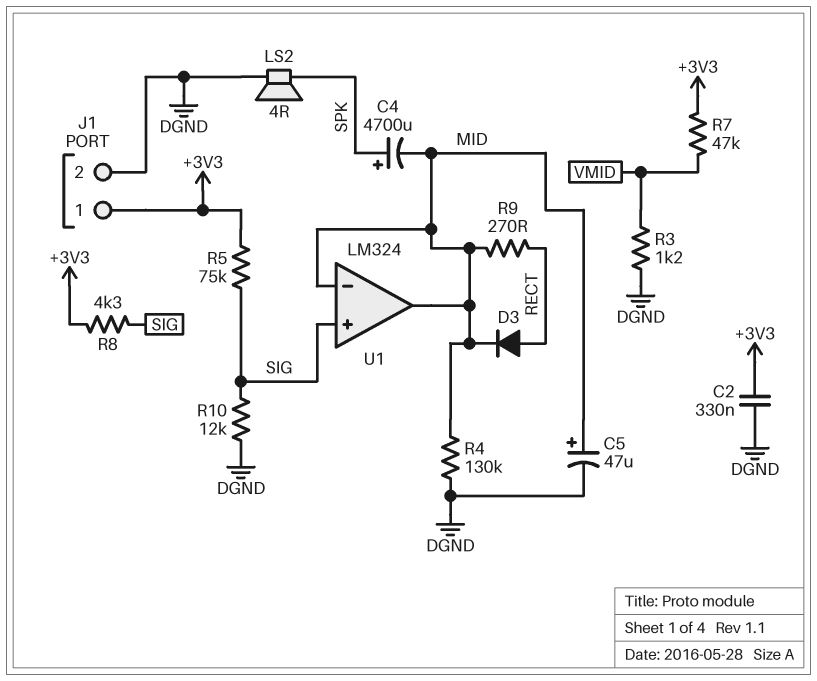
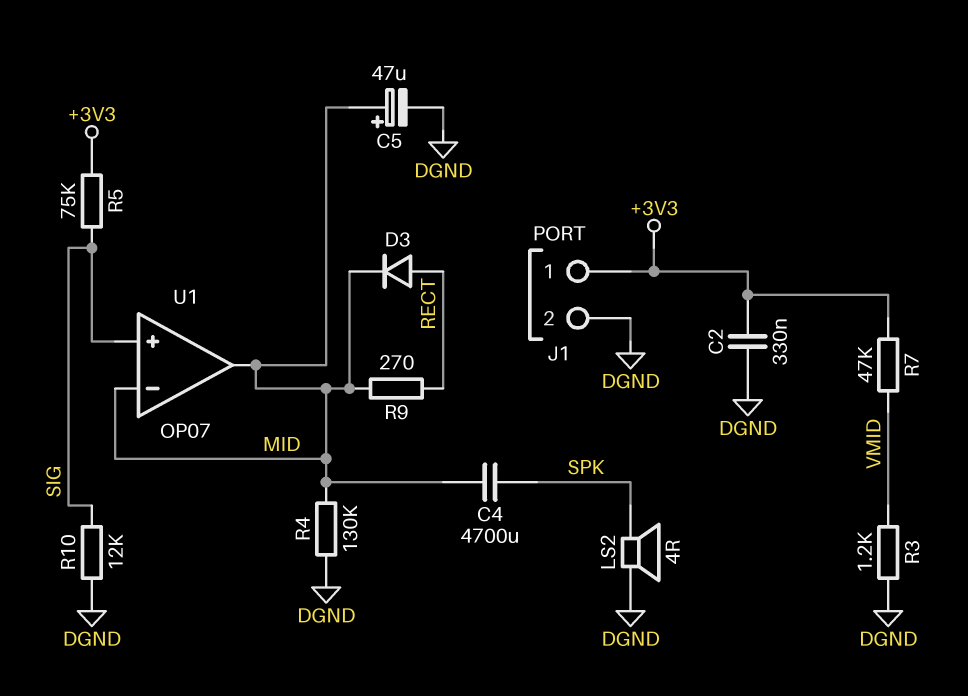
C4: 4700uF (plus SPK, minus MID) -> 4700uF (MID, SPK)
R8: 4.3k (+3V3, SIG) -> none
U1: LM324 -> OP07

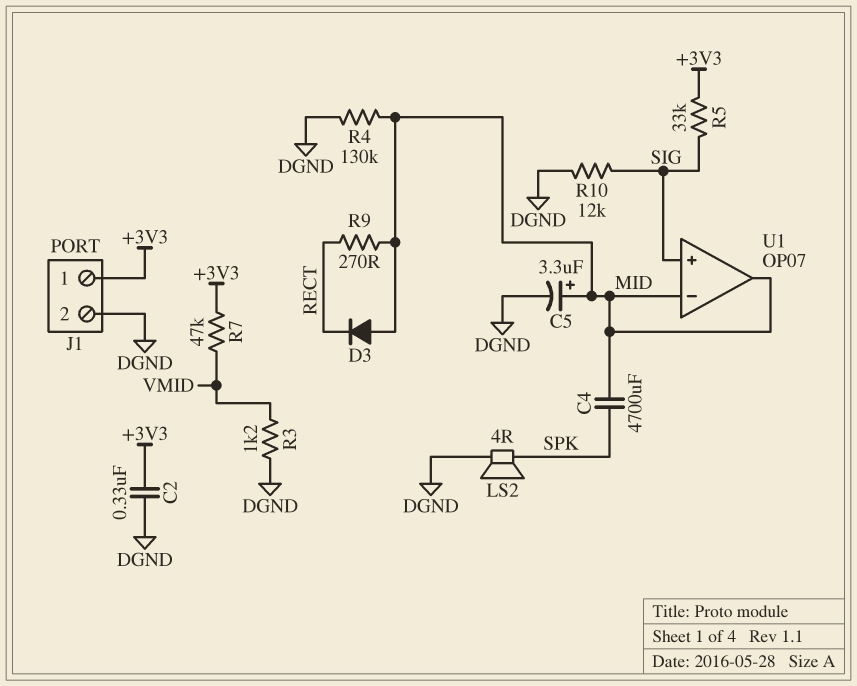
C5: 47uF (plus MID, minus DGND) -> 3.3uF (plus MID, minus DGND)
D3: diode (A RECT, K MID) -> diode (A MID, K RECT)
R5: 75k (+3V3, SIG) -> 33k (+3V3, SIG)

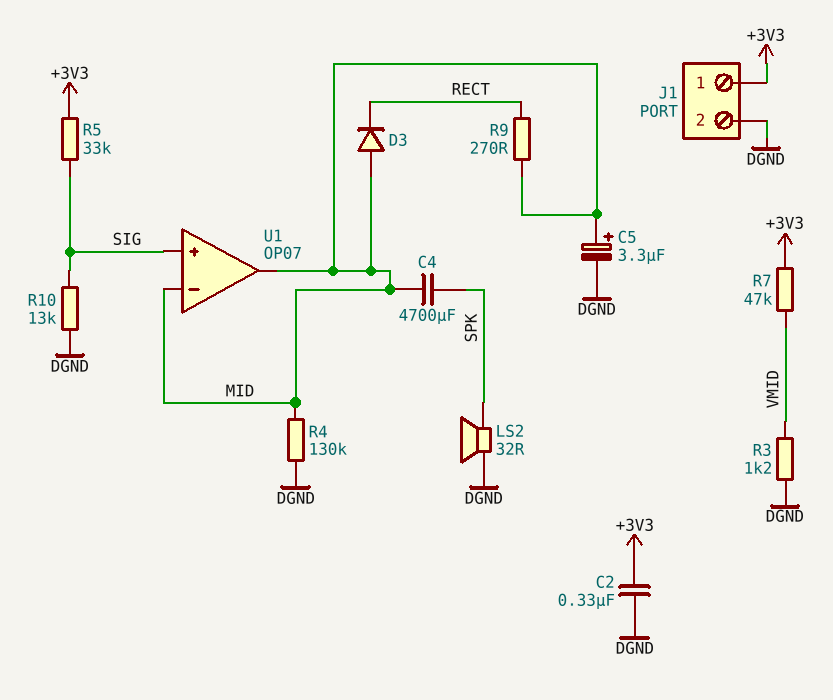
LS2: speaker 4R (DGND, SPK) -> speaker 32R (DGND, SPK)
R10: 12k (DGND, SIG) -> 13k (DGND, SIG)

